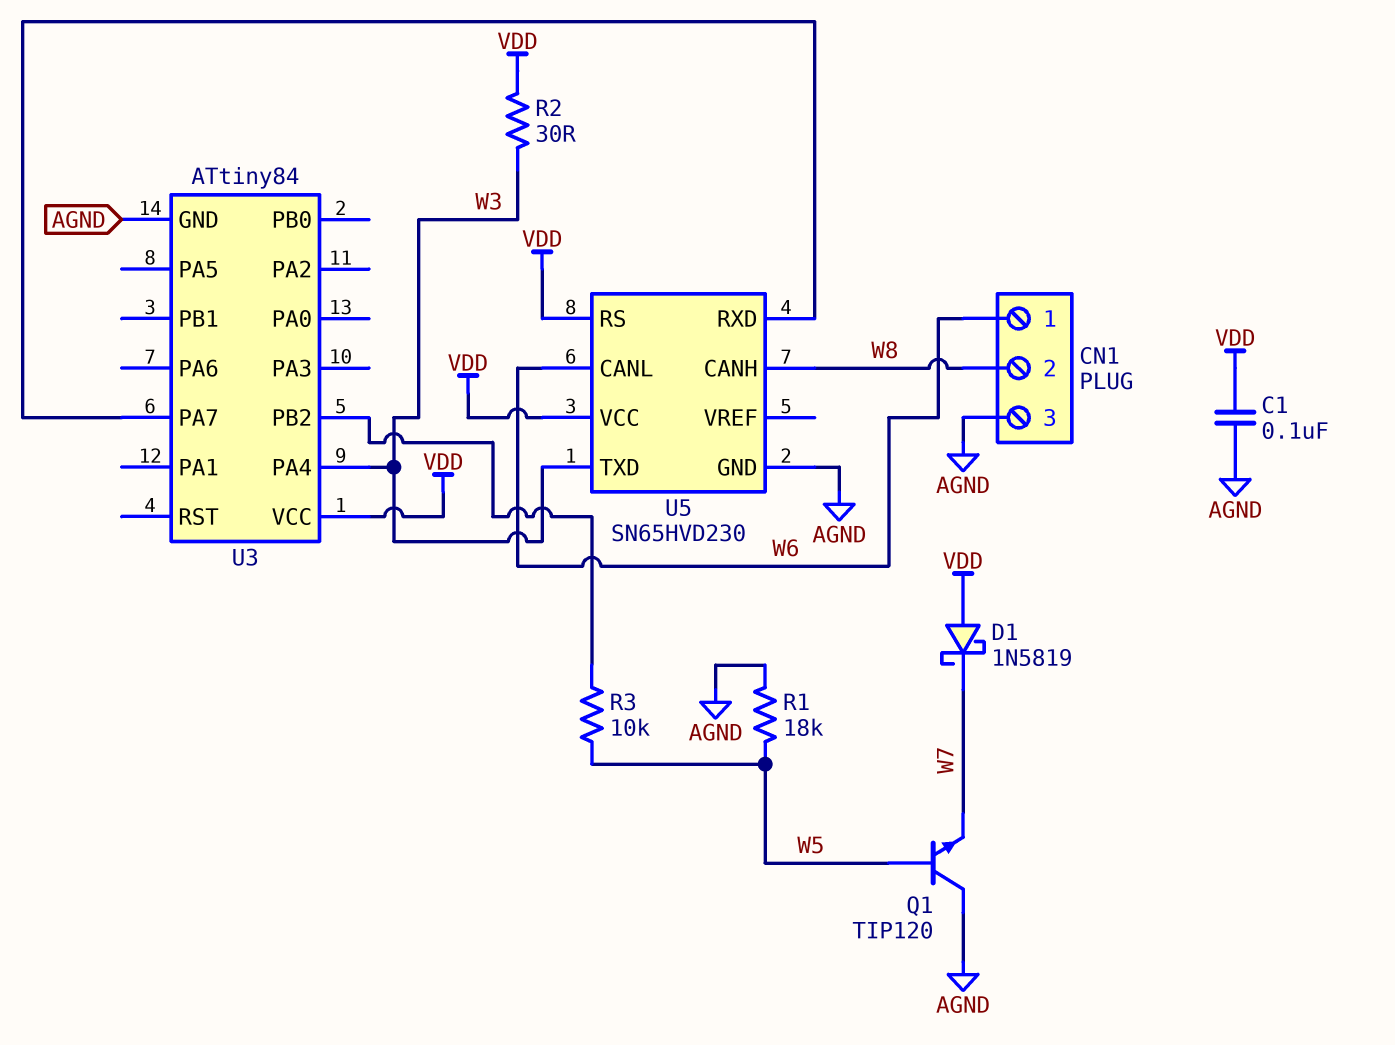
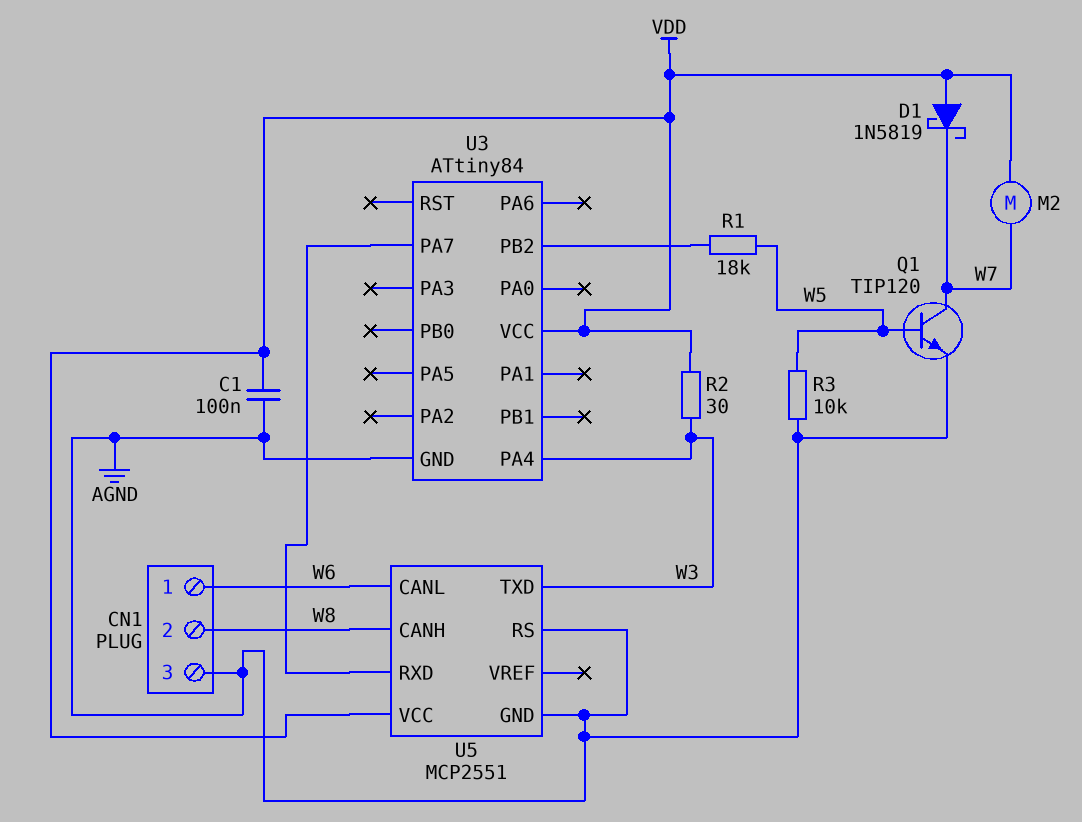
M2: none -> motor (VDD, W7)
Q1: NPN TIP120 (B W5, C AGND, E W7) -> NPN TIP120 (B W5, C W7, E AGND)
R1: 18k (AGND, W5) -> 18k (U3/PB2, W5)
R3: 10k (U3/PB2, W5) -> 10k (AGND, W5)
U5: SN65HVD230 -> MCP2551
U5 pin RS: VDD -> AGND

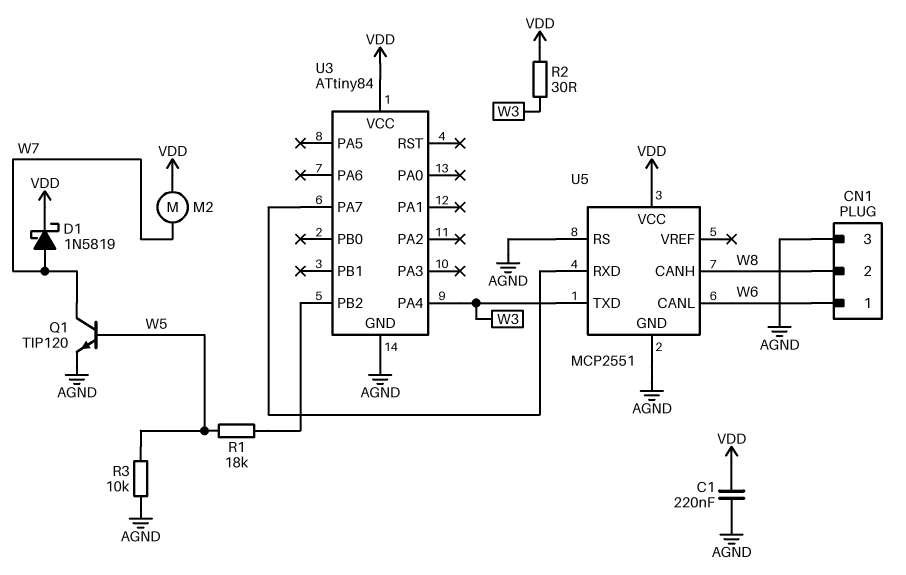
C1: 100nF (AGND, VDD) -> 220nF (AGND, VDD)
D1: schottky 1N5819 (A VDD, K W7) -> schottky 1N5819 (A W7, K VDD)

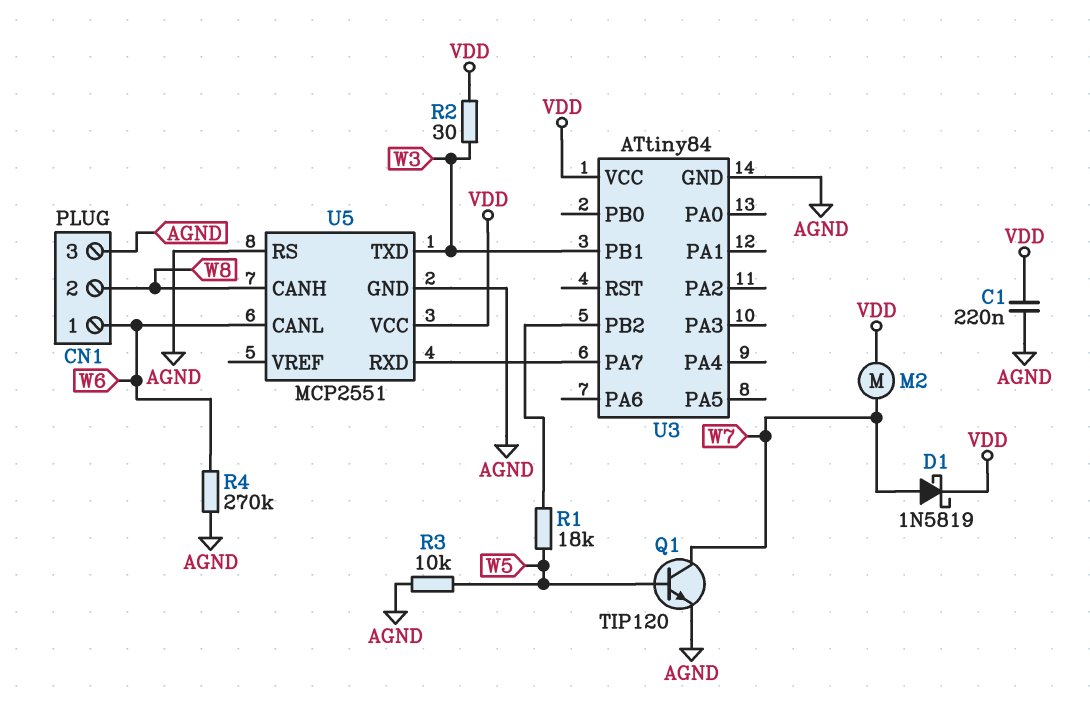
R4: none -> 270k (AGND, W6)
U3 pin PA4: W3 -> none
U3 pin PB1: none -> W3

